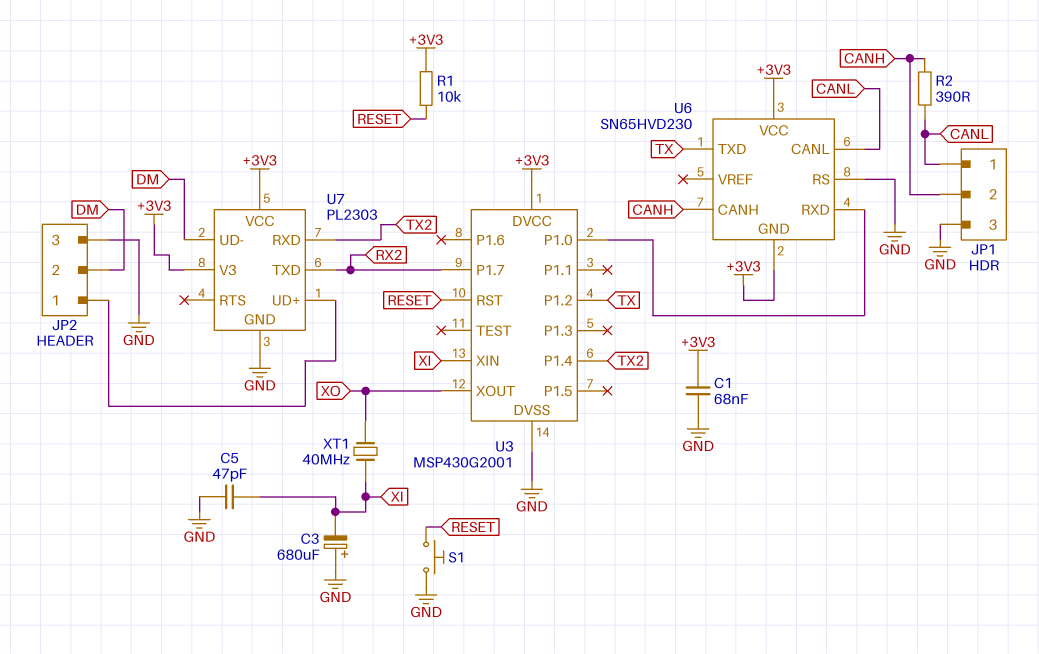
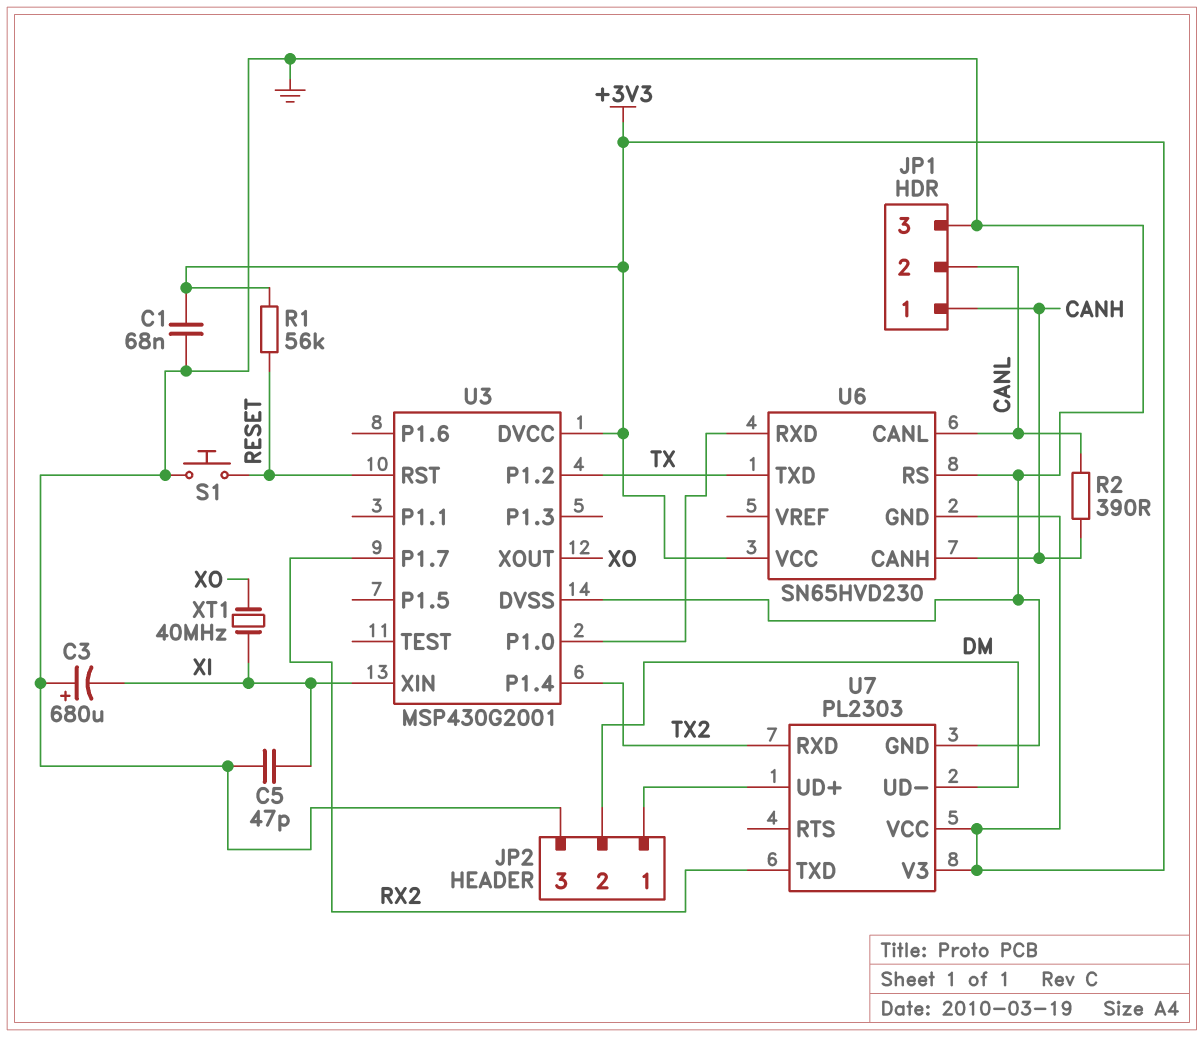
JP1 pin 1: CANL -> CANH
JP1 pin 2: CANH -> CANL
R1: 10k (+3V3, RESET) -> 56k (+3V3, RESET)

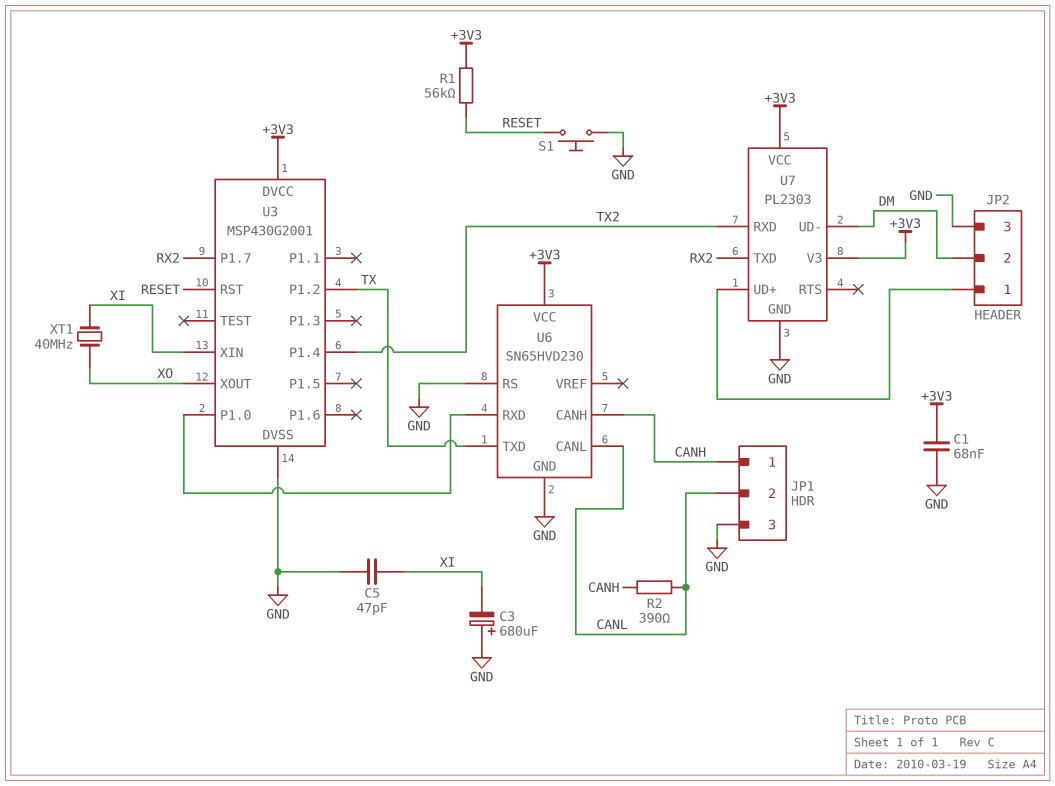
U6 pin GND: +3V3 -> GND

